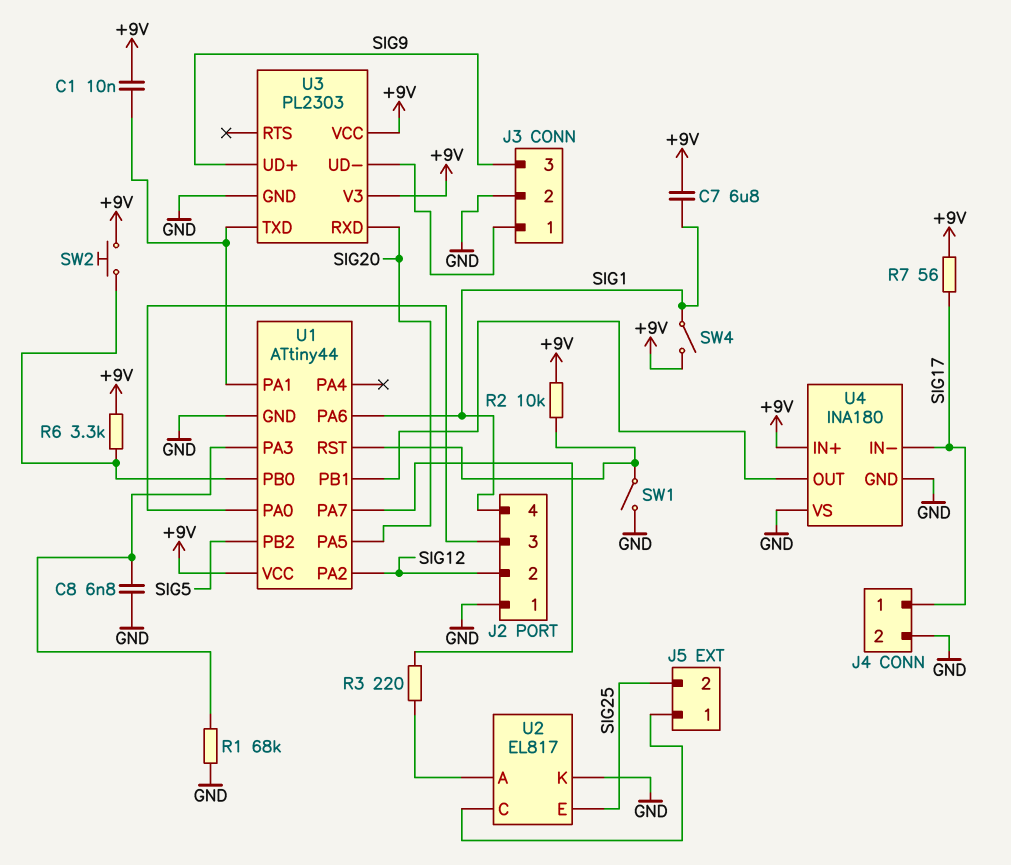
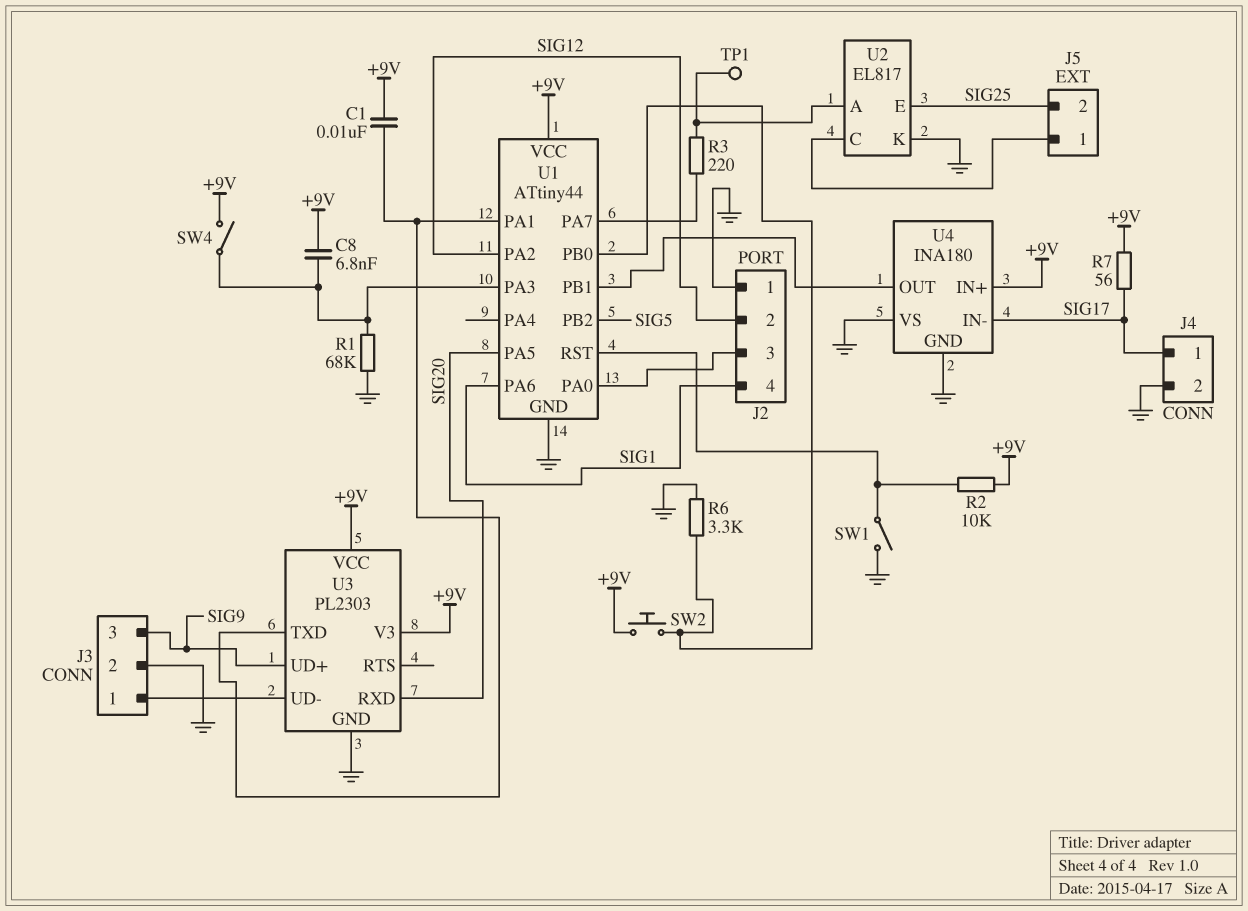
C7: 6.8uF (+9V, SIG1) -> none
C8: 6.8nF (GND, U1/PA3) -> 6.8nF (+9V, U1/PA3)
R6: 3.3k (+9V, U1/PB0) -> 3.3k (GND, U1/PB0)
SW4: switch (+9V, SIG1) -> switch (+9V, U1/PA3)
TP1: none -> test point (U2/A)

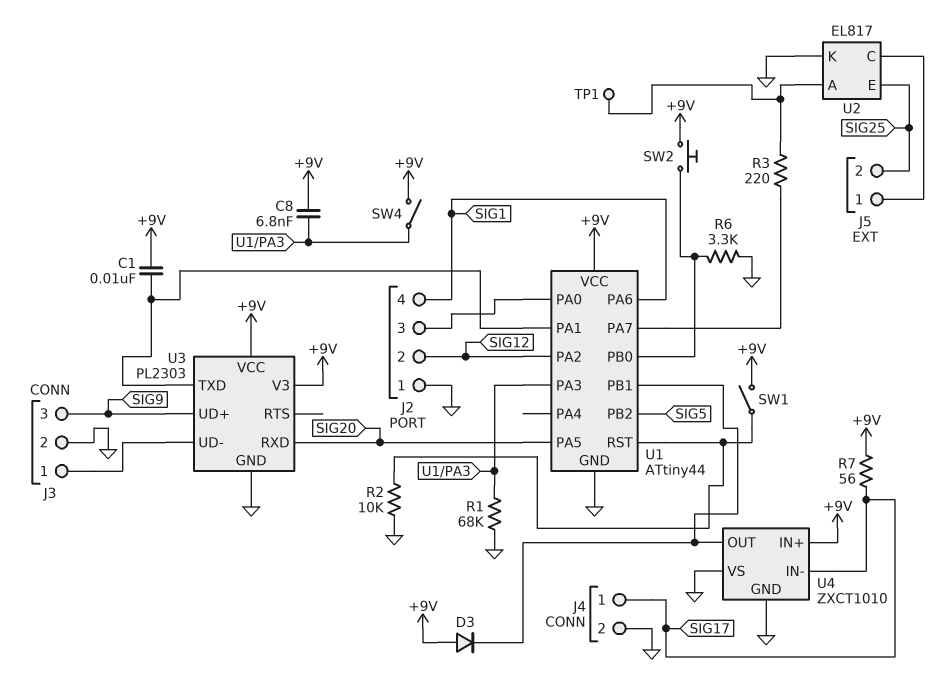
D3: none -> diode (A +9V, K U1/PB1)
R2: 10k (+9V, U1/RST) -> 10k (GND, U1/RST)
SW1: switch (GND, U1/RST) -> switch (+9V, U1/RST)
U4: INA180 -> ZXCT1010

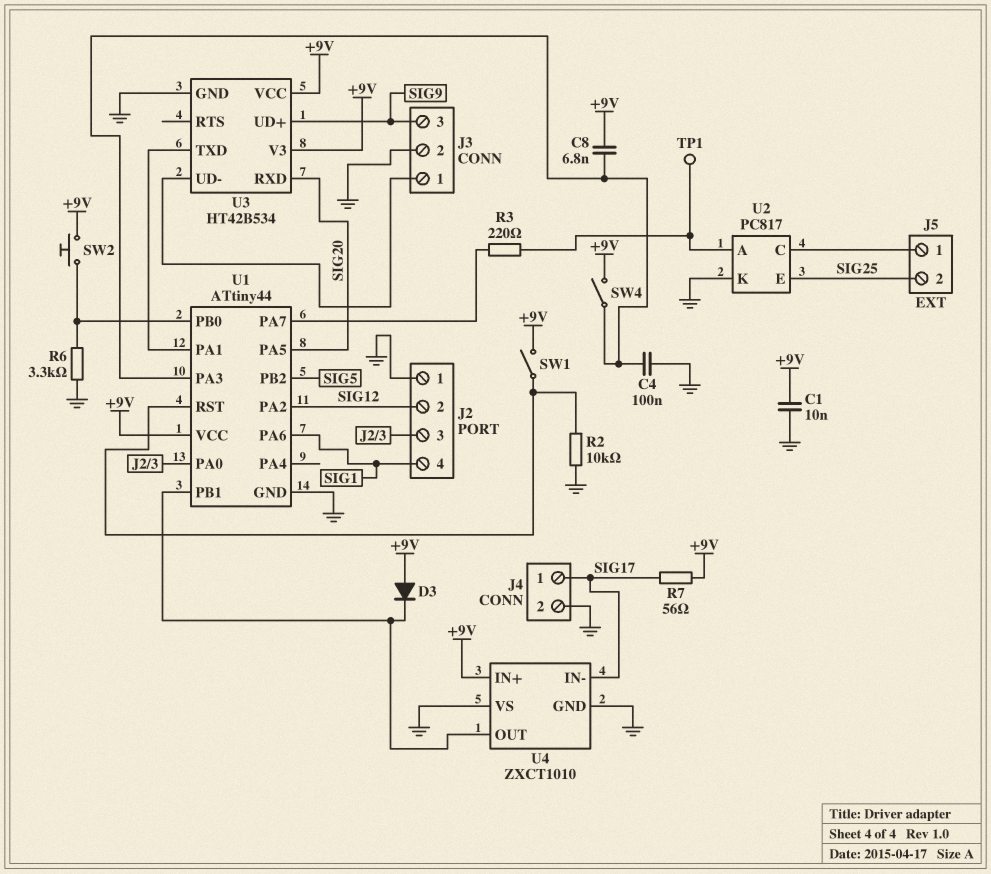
C1: 10nF (+9V, U1/PA1) -> 10nF (+9V, GND)
C4: none -> 100nF (GND, U1/PA3)
R1: 68k (GND, U1/PA3) -> none
U2: EL817 -> PC817
U3: PL2303 -> HT42B534

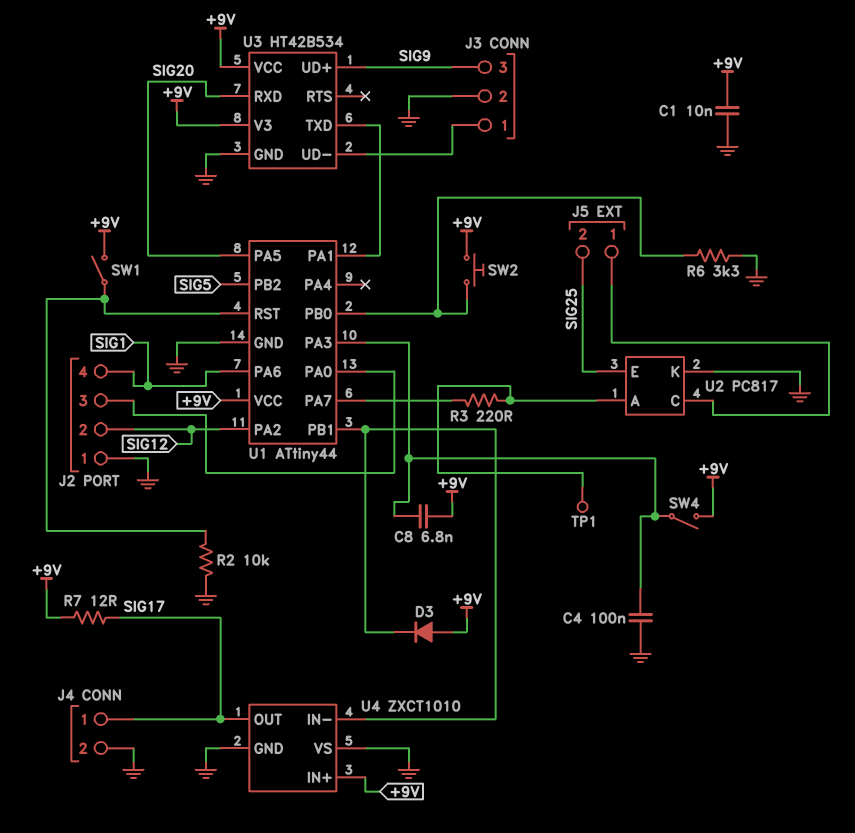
R7: 56 (+9V, SIG17) -> 12 (+9V, SIG17)
U4 pin IN-: SIG17 -> U1/PB1
U4 pin OUT: U1/PB1 -> SIG17

